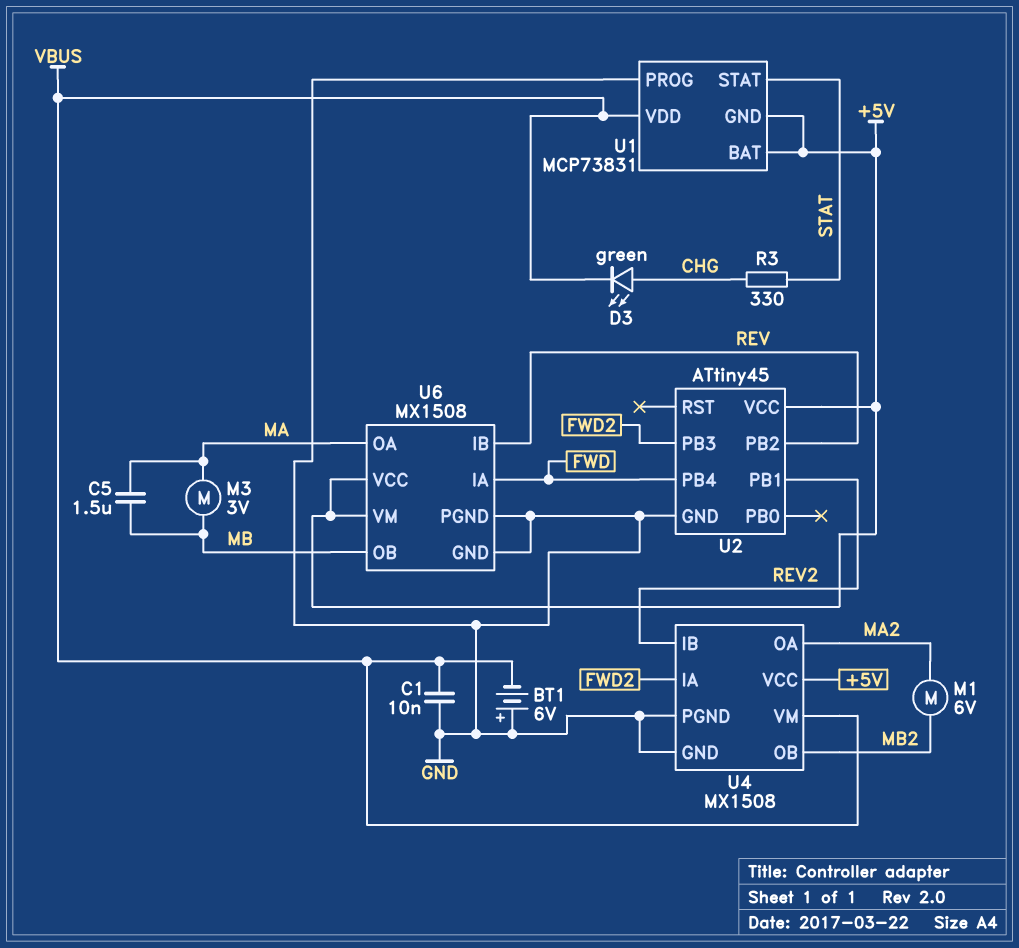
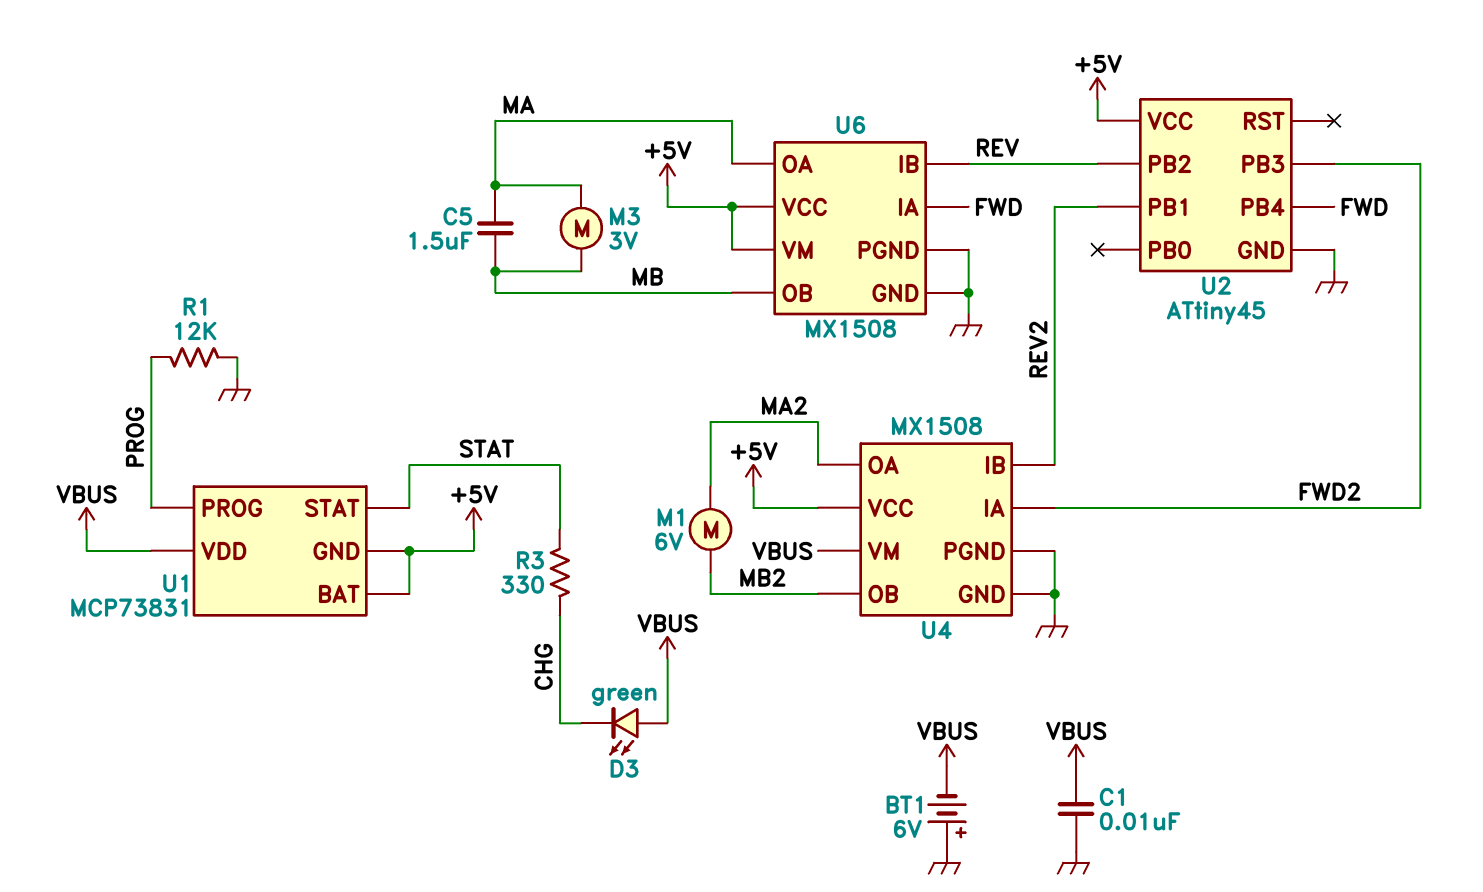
D3: LED green (A CHG, K VBUS) -> LED green (A VBUS, K CHG)
R1: none -> 12k (GND, PROG)
U1 pin PROG: GND -> PROG

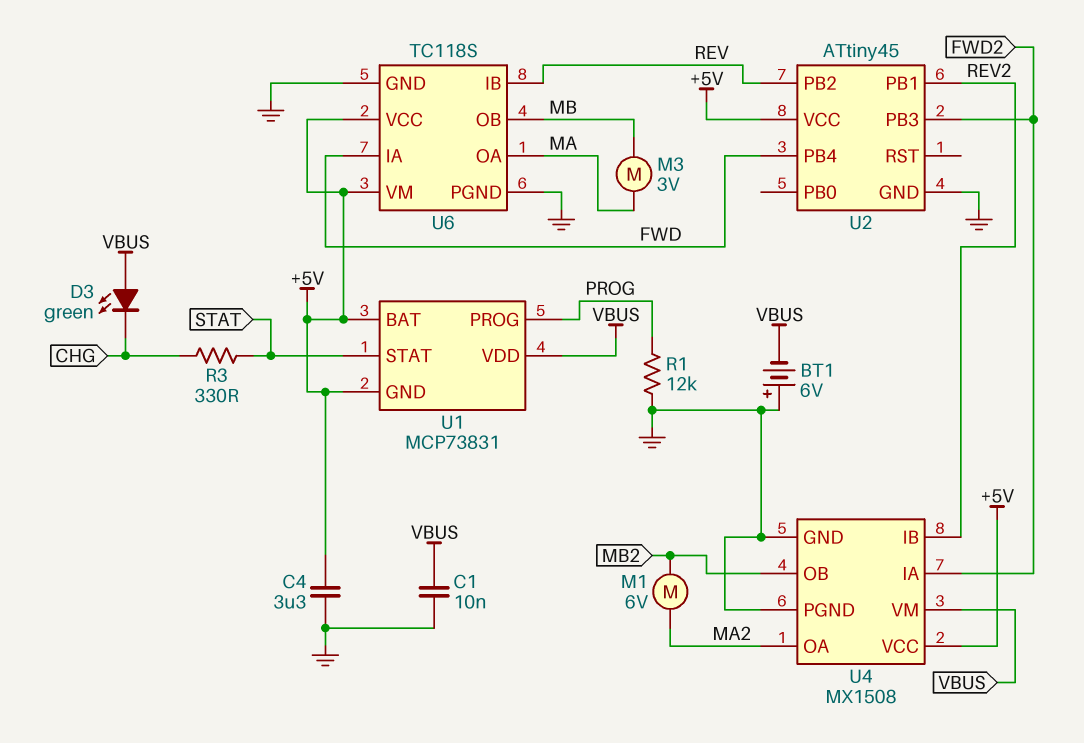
C4: none -> 3.3uF (+5V, GND)
C5: 1.5uF (MA, MB) -> none
U6: MX1508 -> TC118S

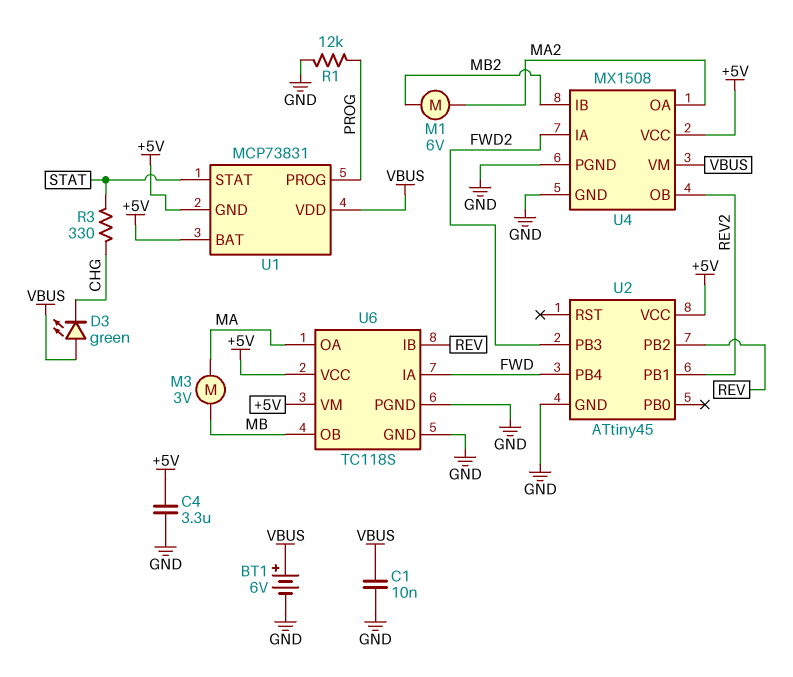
BT1: 6V (plus GND, minus VBUS) -> 6V (plus VBUS, minus GND)
U4 pin IB: REV2 -> MB2
U4 pin OB: MB2 -> REV2

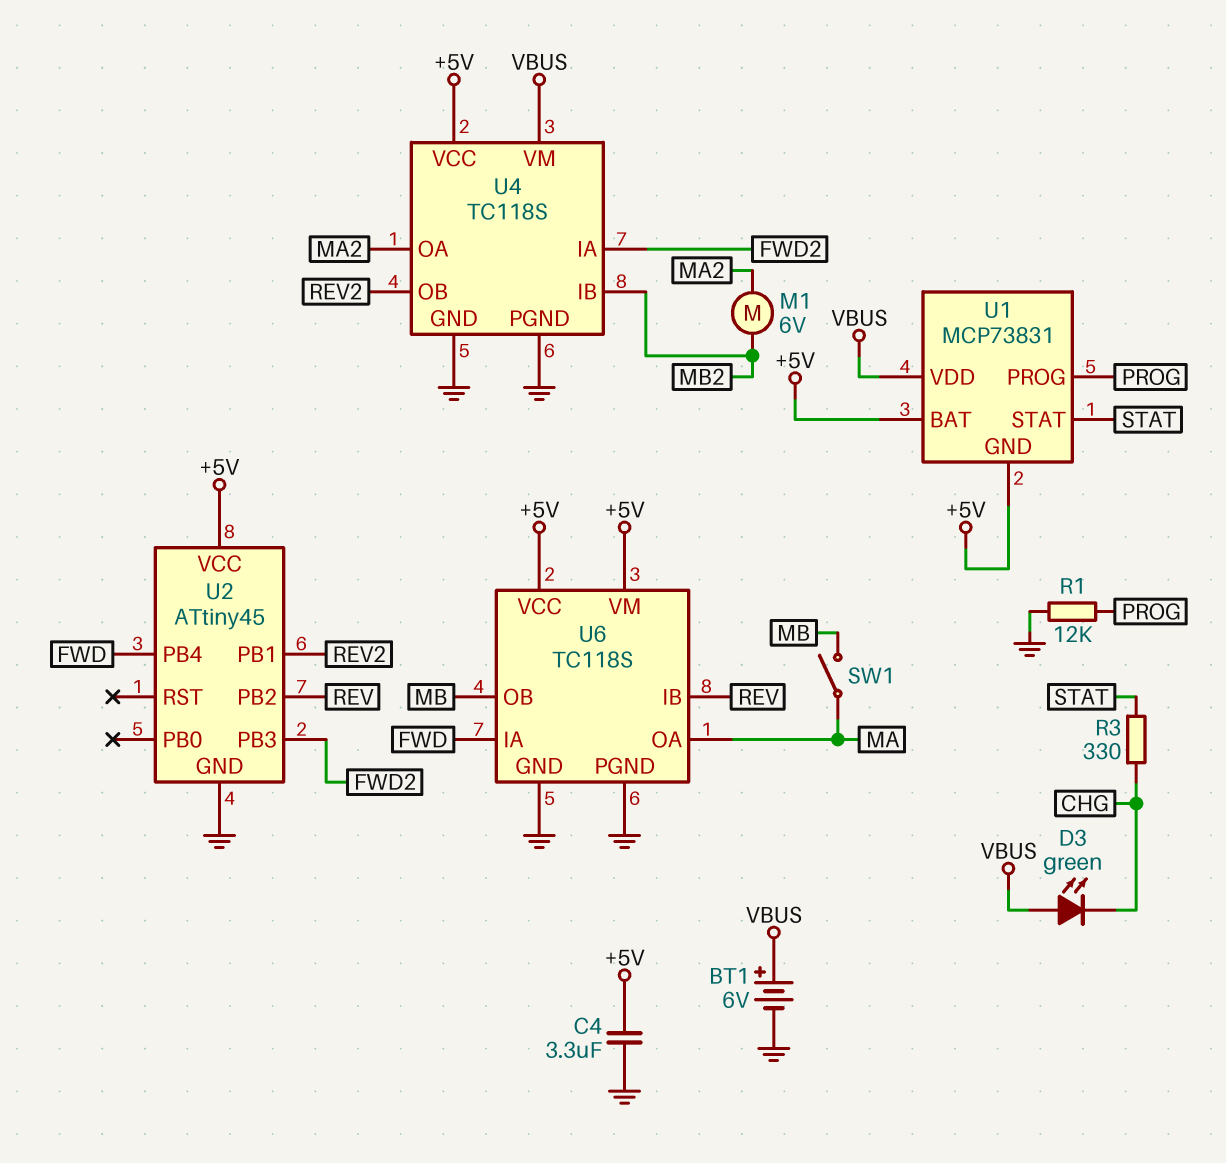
C1: 10nF (GND, VBUS) -> none
M3: motor 3V (MA, MB) -> none
SW1: none -> switch (MA, MB)
U4: MX1508 -> TC118S

